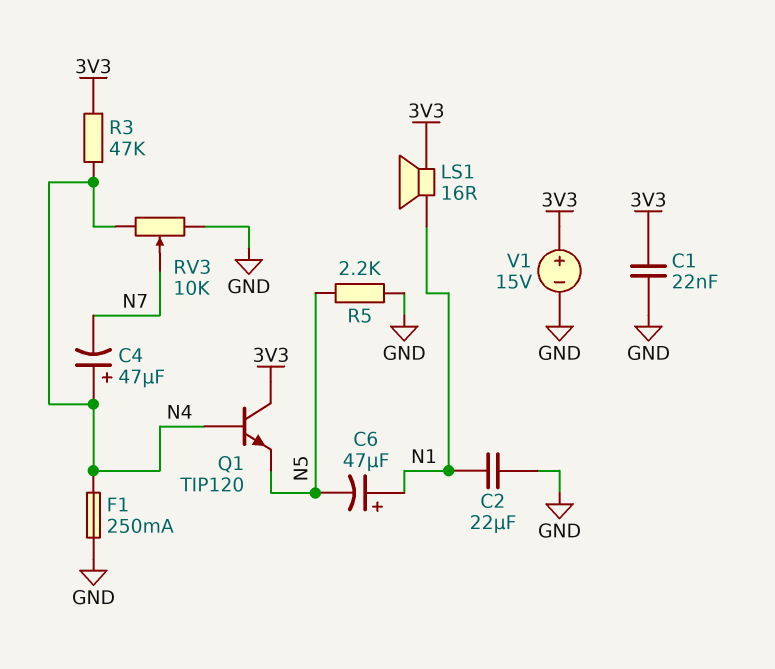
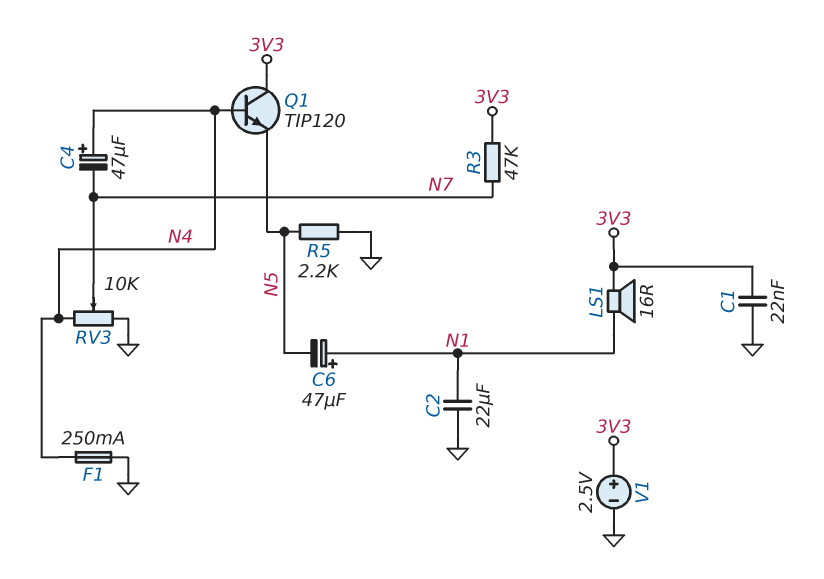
R3: 47k (3V3, N4) -> 47k (3V3, N7)
V1: 15V (plus 3V3, minus GND) -> 2.5V (plus 3V3, minus GND)

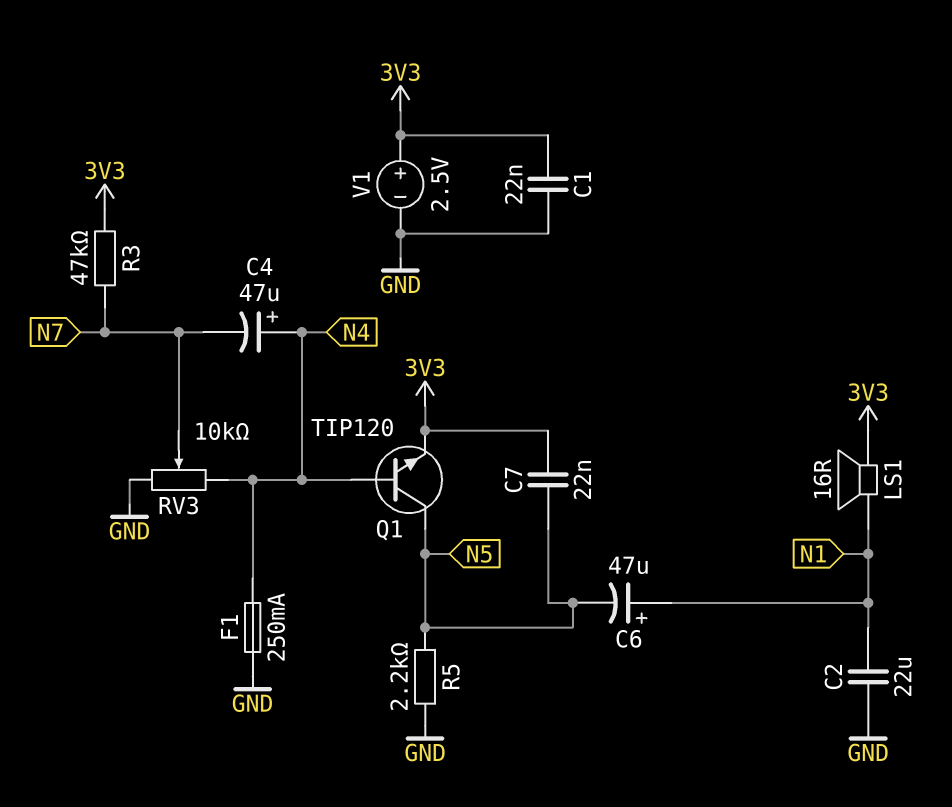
C7: none -> 22nF (3V3, N5)
Q1: NPN TIP120 (B N4, C 3V3, E N5) -> NPN TIP120 (B N4, C N5, E 3V3)

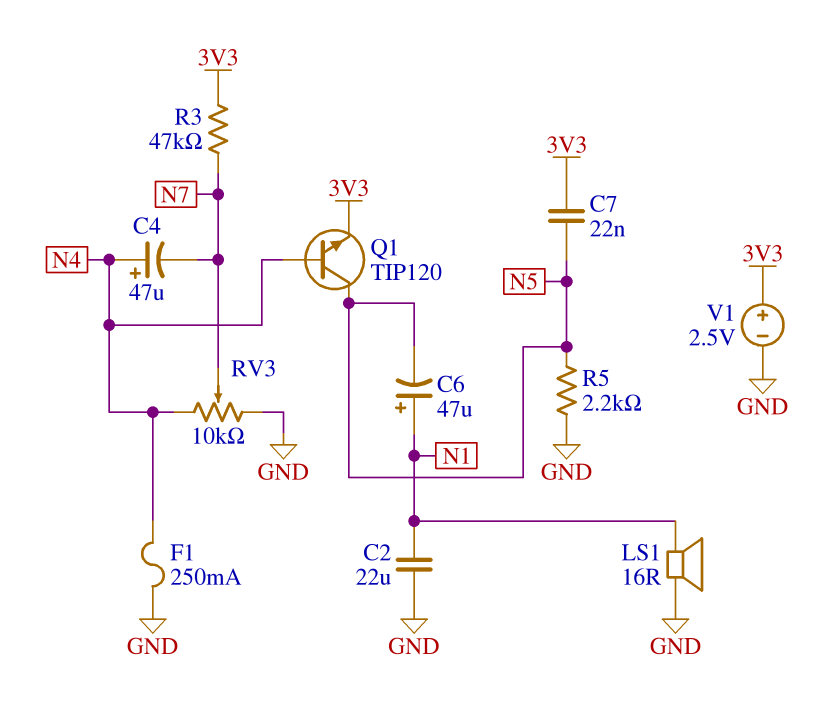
C1: 22nF (3V3, GND) -> none
LS1: speaker 16R (3V3, N1) -> speaker 16R (GND, N1)

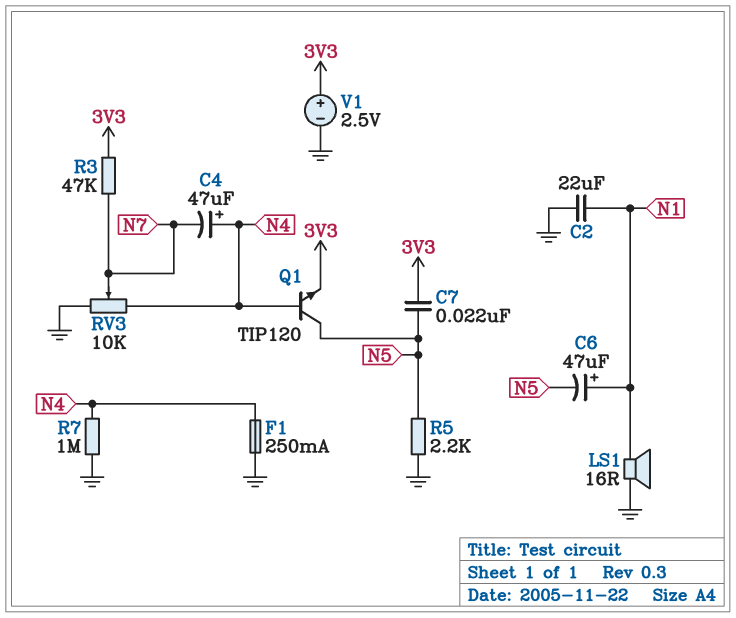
R7: none -> 1M (GND, N4)

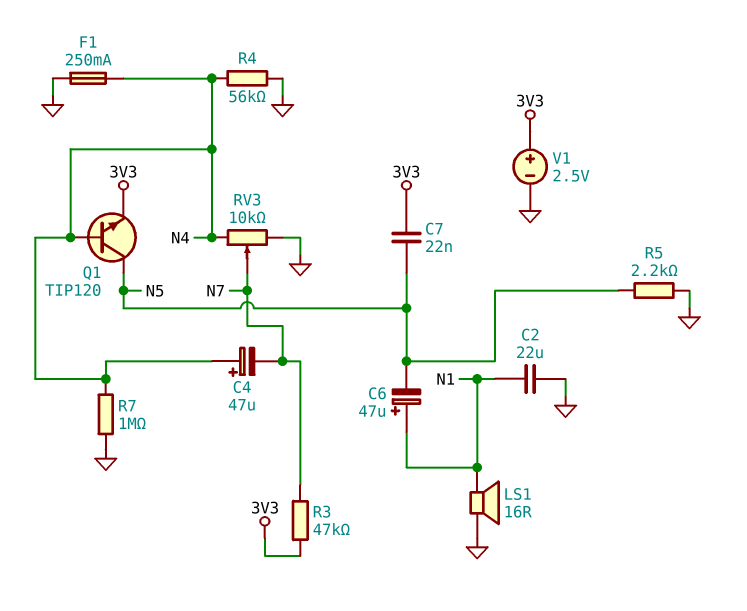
R4: none -> 56k (GND, N4)

